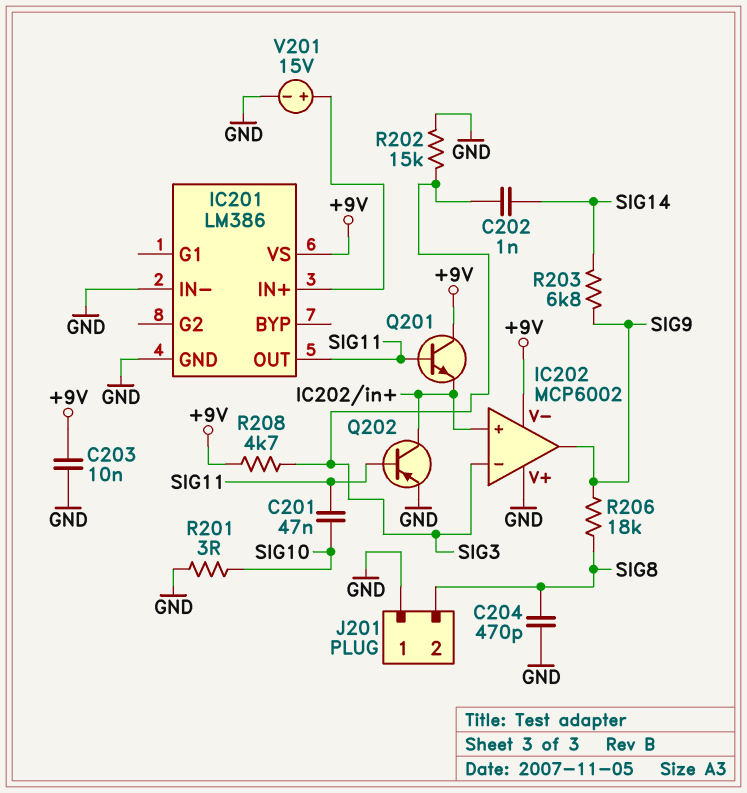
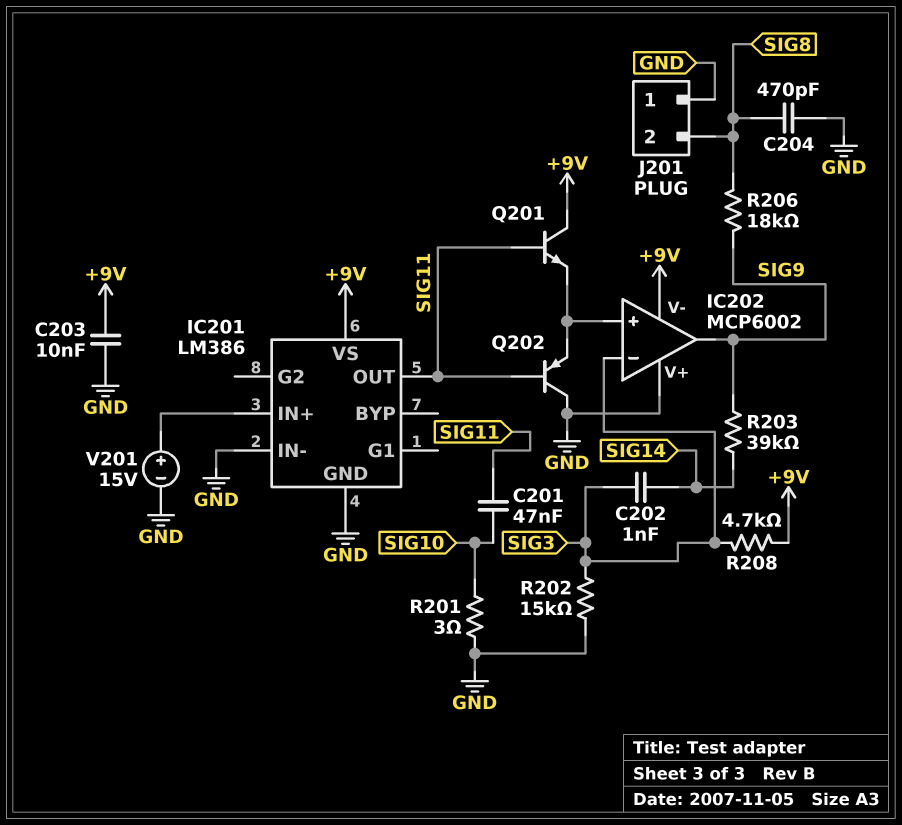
Q202: PNP (B SIG11, C IC202/in+, E GND) -> PNP (B SIG11, C GND, E IC202/in+)
R203: 6.8k (SIG9, SIG14) -> 39k (SIG9, SIG14)

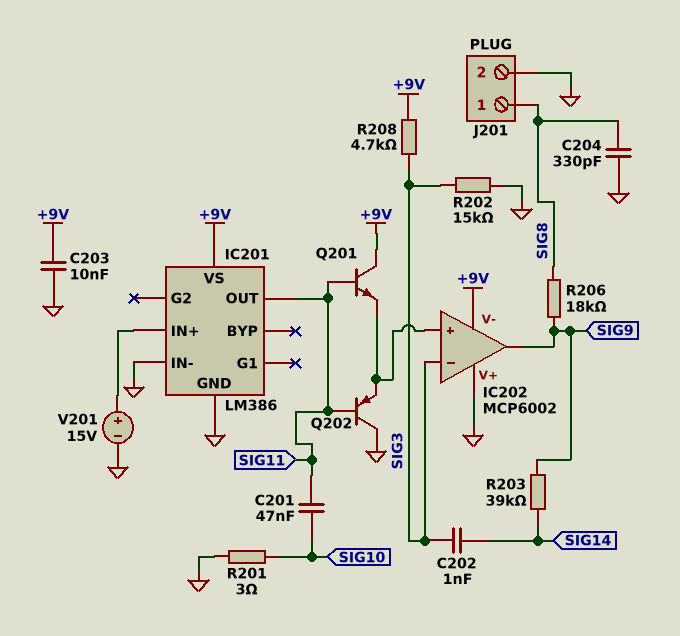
C204: 470pF (GND, SIG8) -> 330pF (GND, SIG8)
J201 pin 1: GND -> SIG8
J201 pin 2: SIG8 -> GND

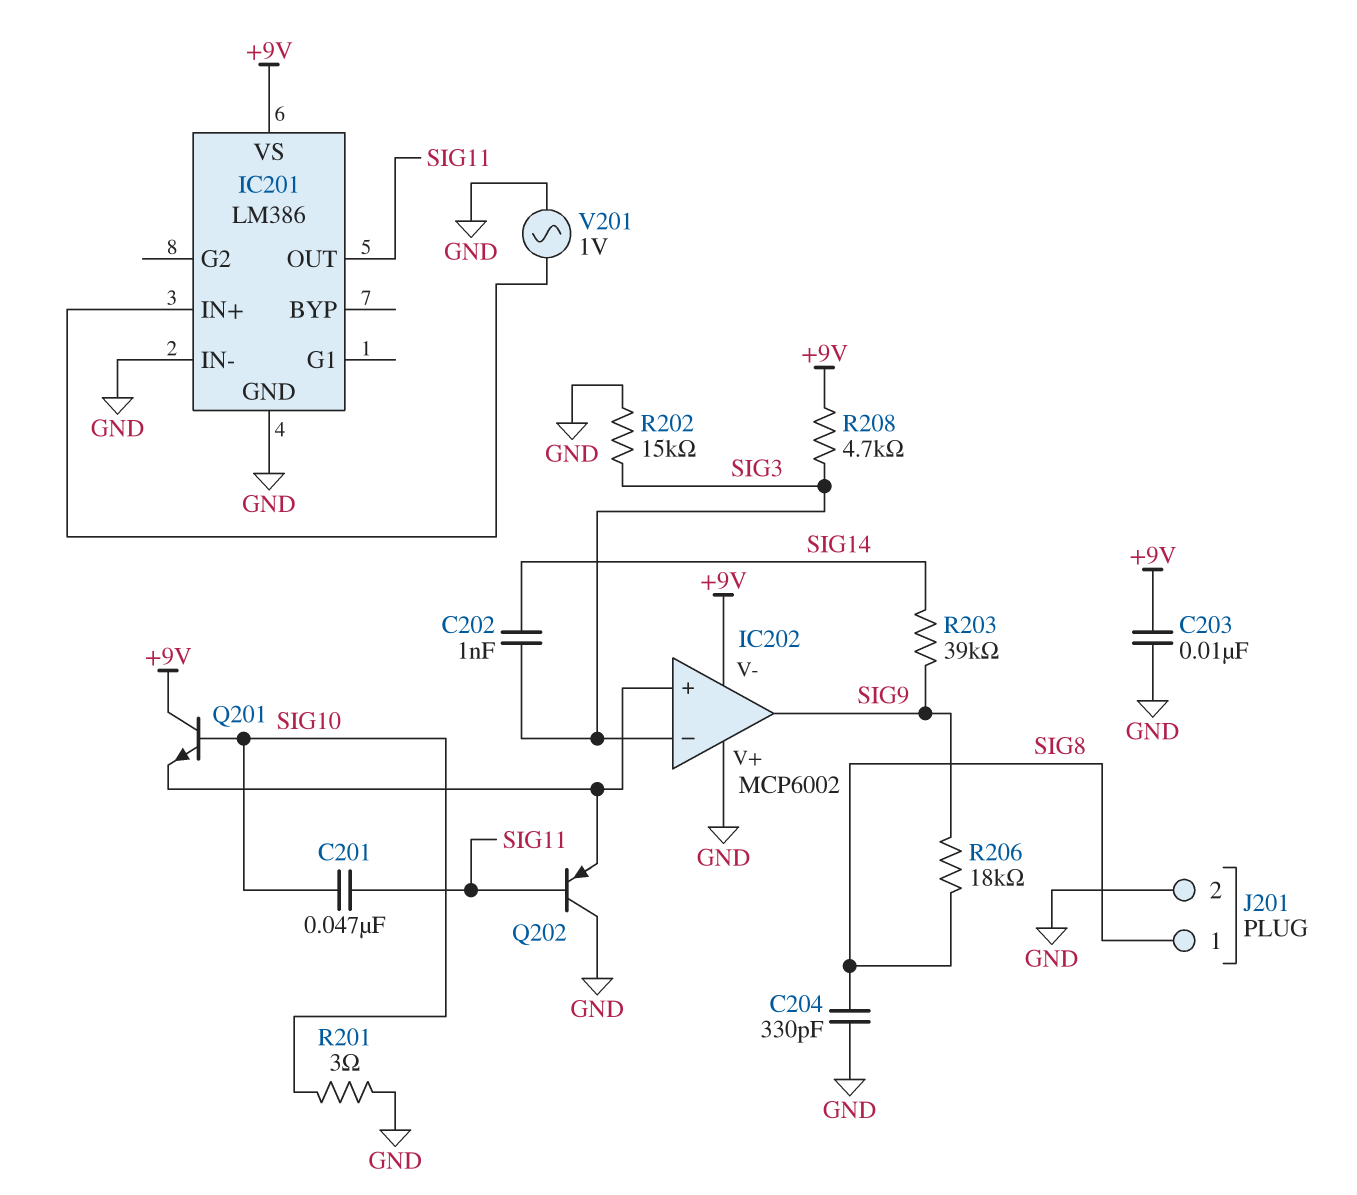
Q201: NPN (B SIG11, C +9V, E IC202/in+) -> NPN (B SIG10, C +9V, E IC202/in+)
V201: 15V (plus IC201/IN+, minus GND) -> AC 1V (GND, IC201/IN+)

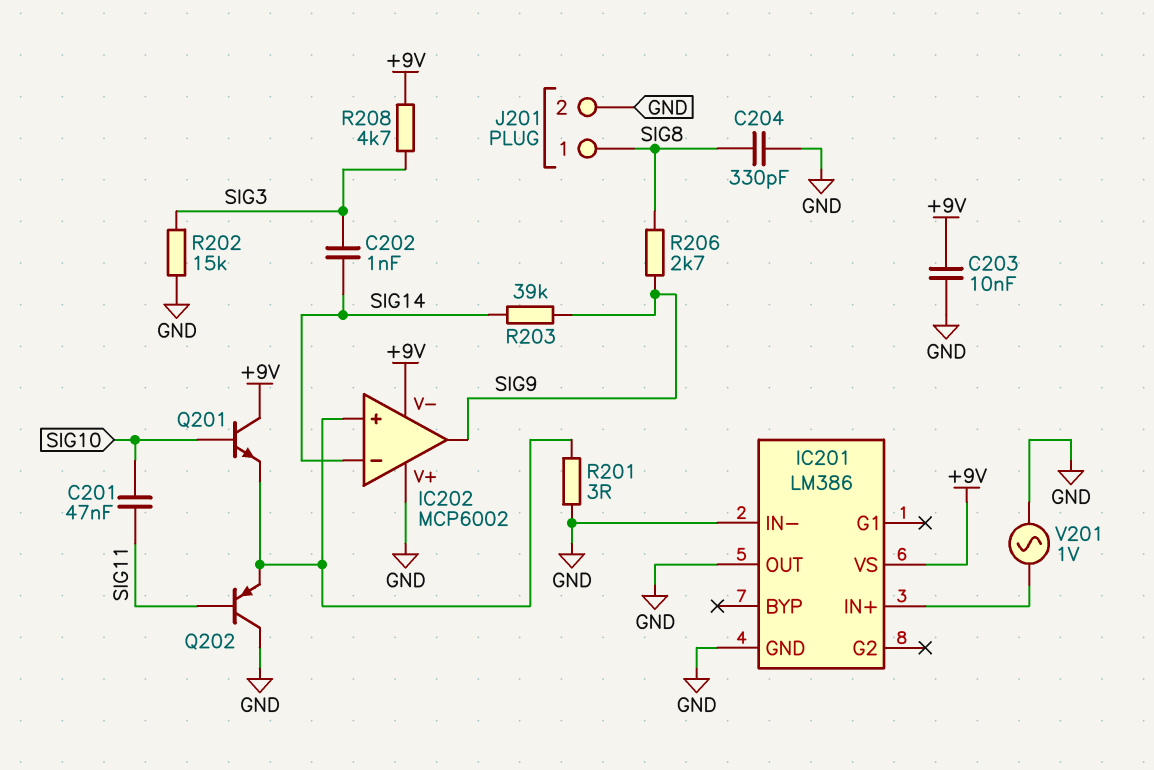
IC201 pin OUT: SIG11 -> GND
IC202 pin in-: SIG3 -> SIG14
R201: 3 (GND, SIG10) -> 3 (GND, IC202/in+)
R206: 18k (SIG8, SIG9) -> 2.7k (SIG8, SIG9)

